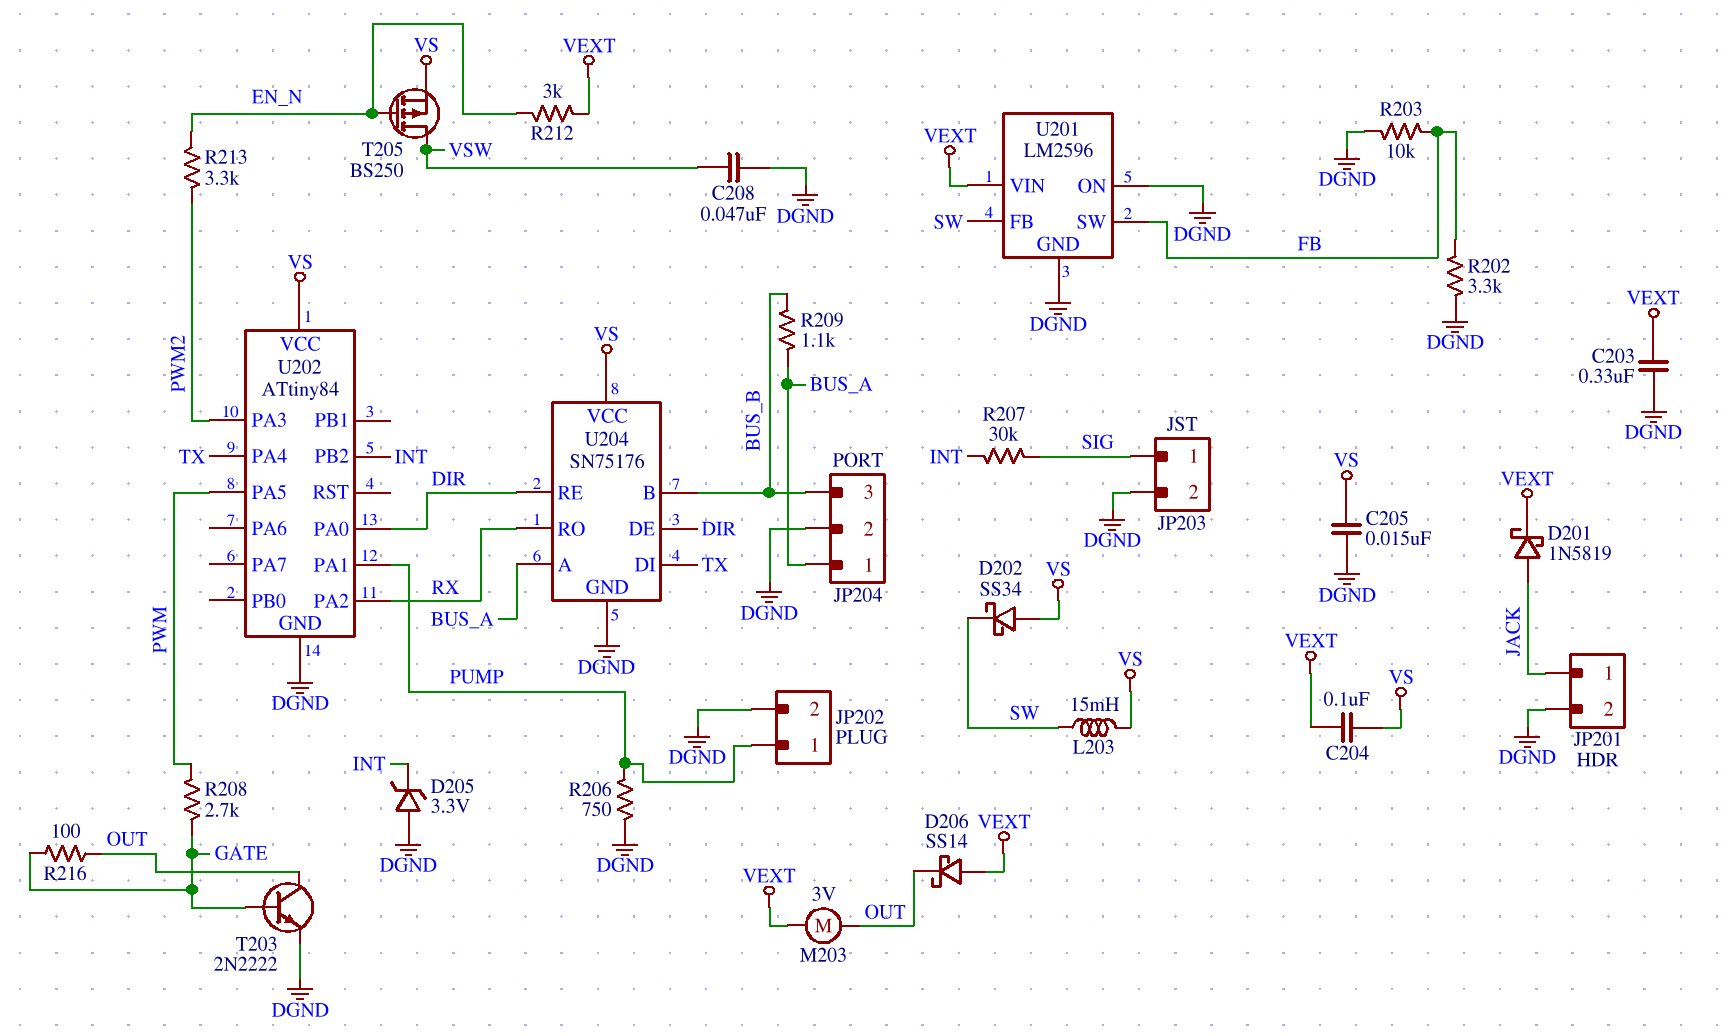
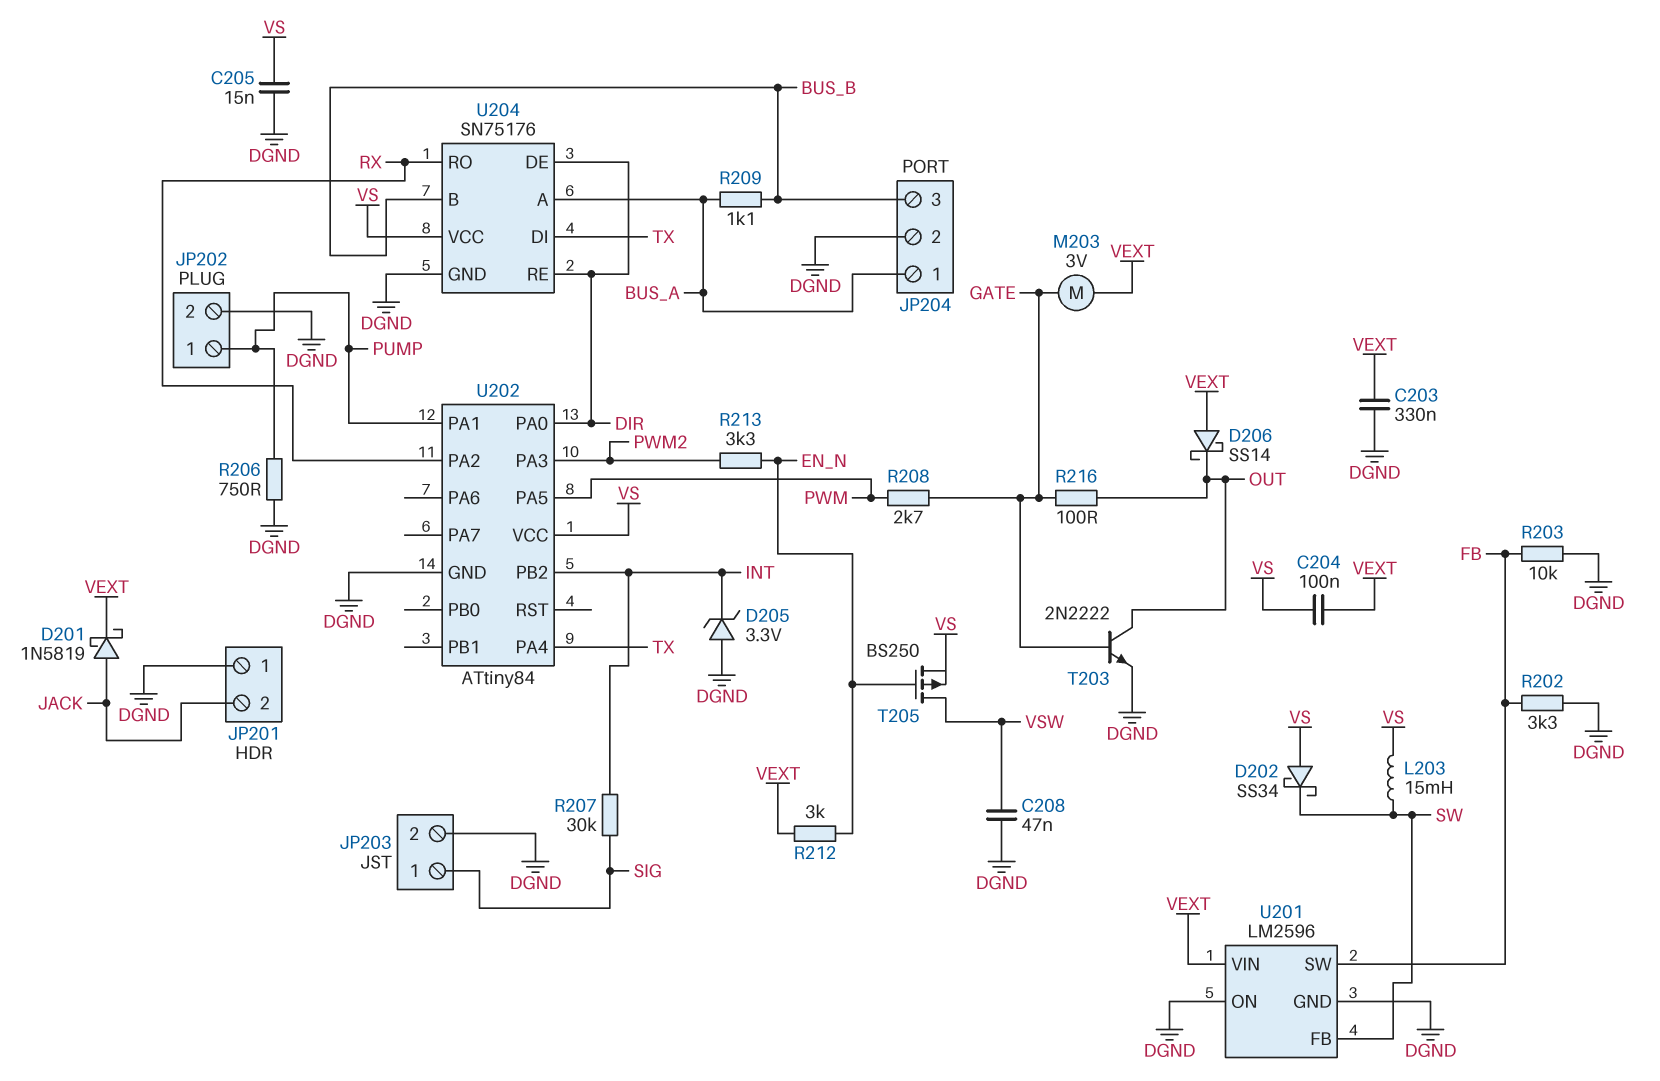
JP201 pin 1: JACK -> DGND
JP201 pin 2: DGND -> JACK
M203: motor 3V (OUT, VEXT) -> motor 3V (GATE, VEXT)

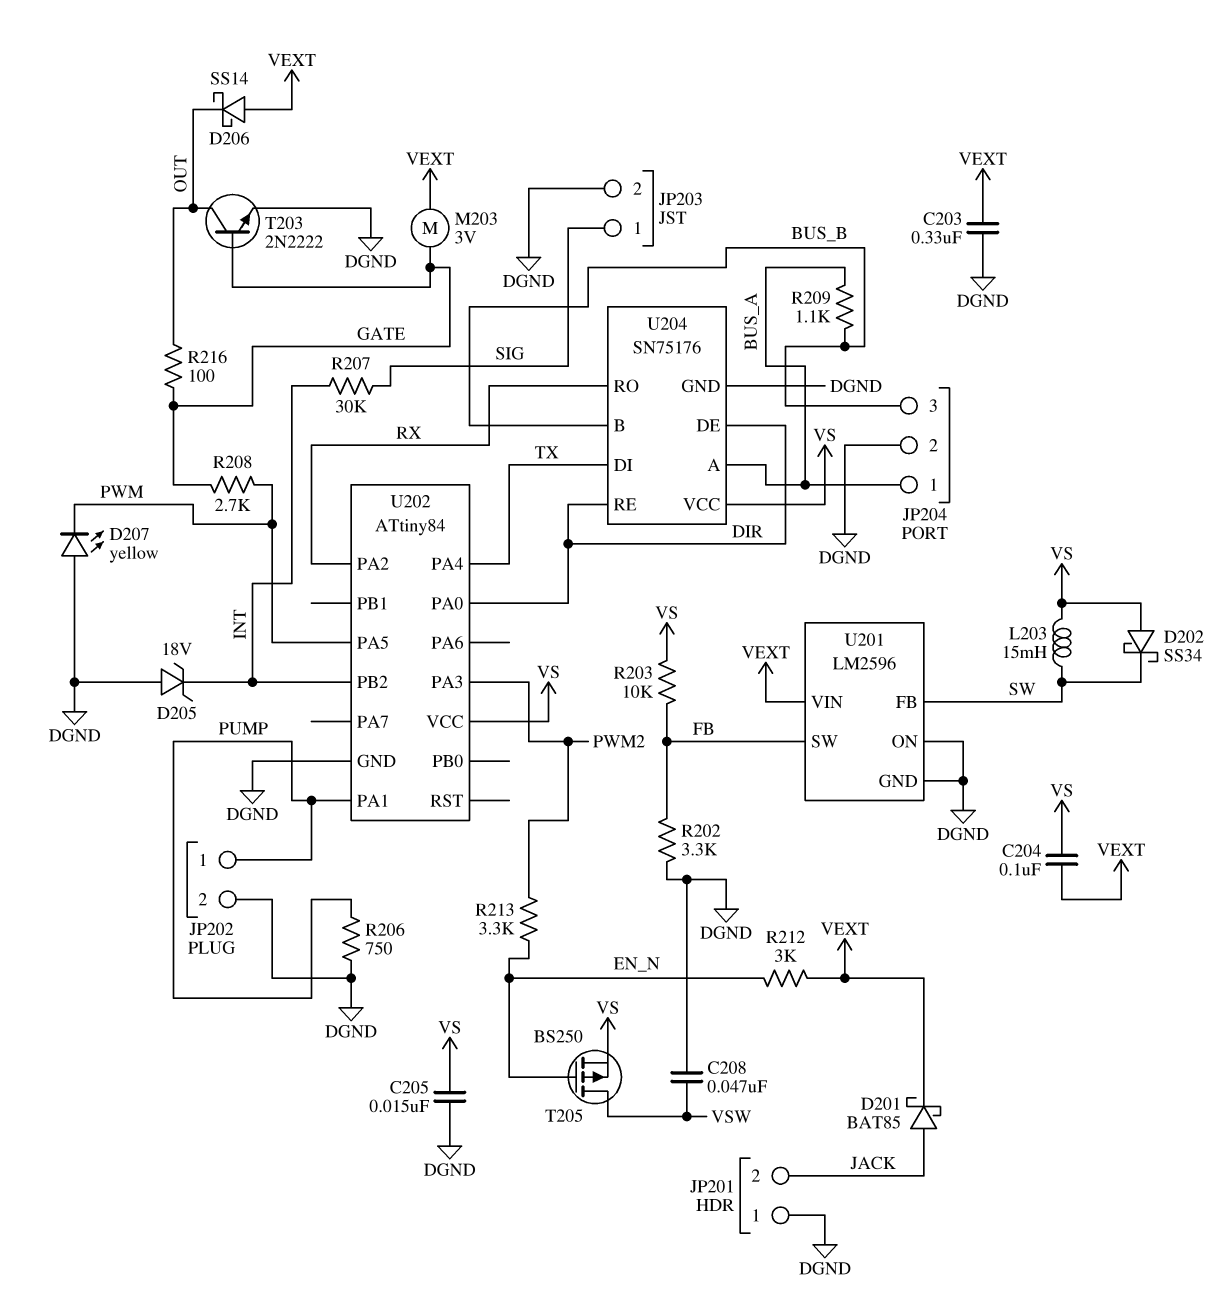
D201: schottky 1N5819 (A JACK, K VEXT) -> schottky BAT85 (A JACK, K VEXT)
D205: zener 3.3V (A DGND, K INT) -> zener 18V (A DGND, K INT)
D207: none -> LED yellow (A DGND, K PWM)
R203: 10k (DGND, FB) -> 10k (FB, VS)

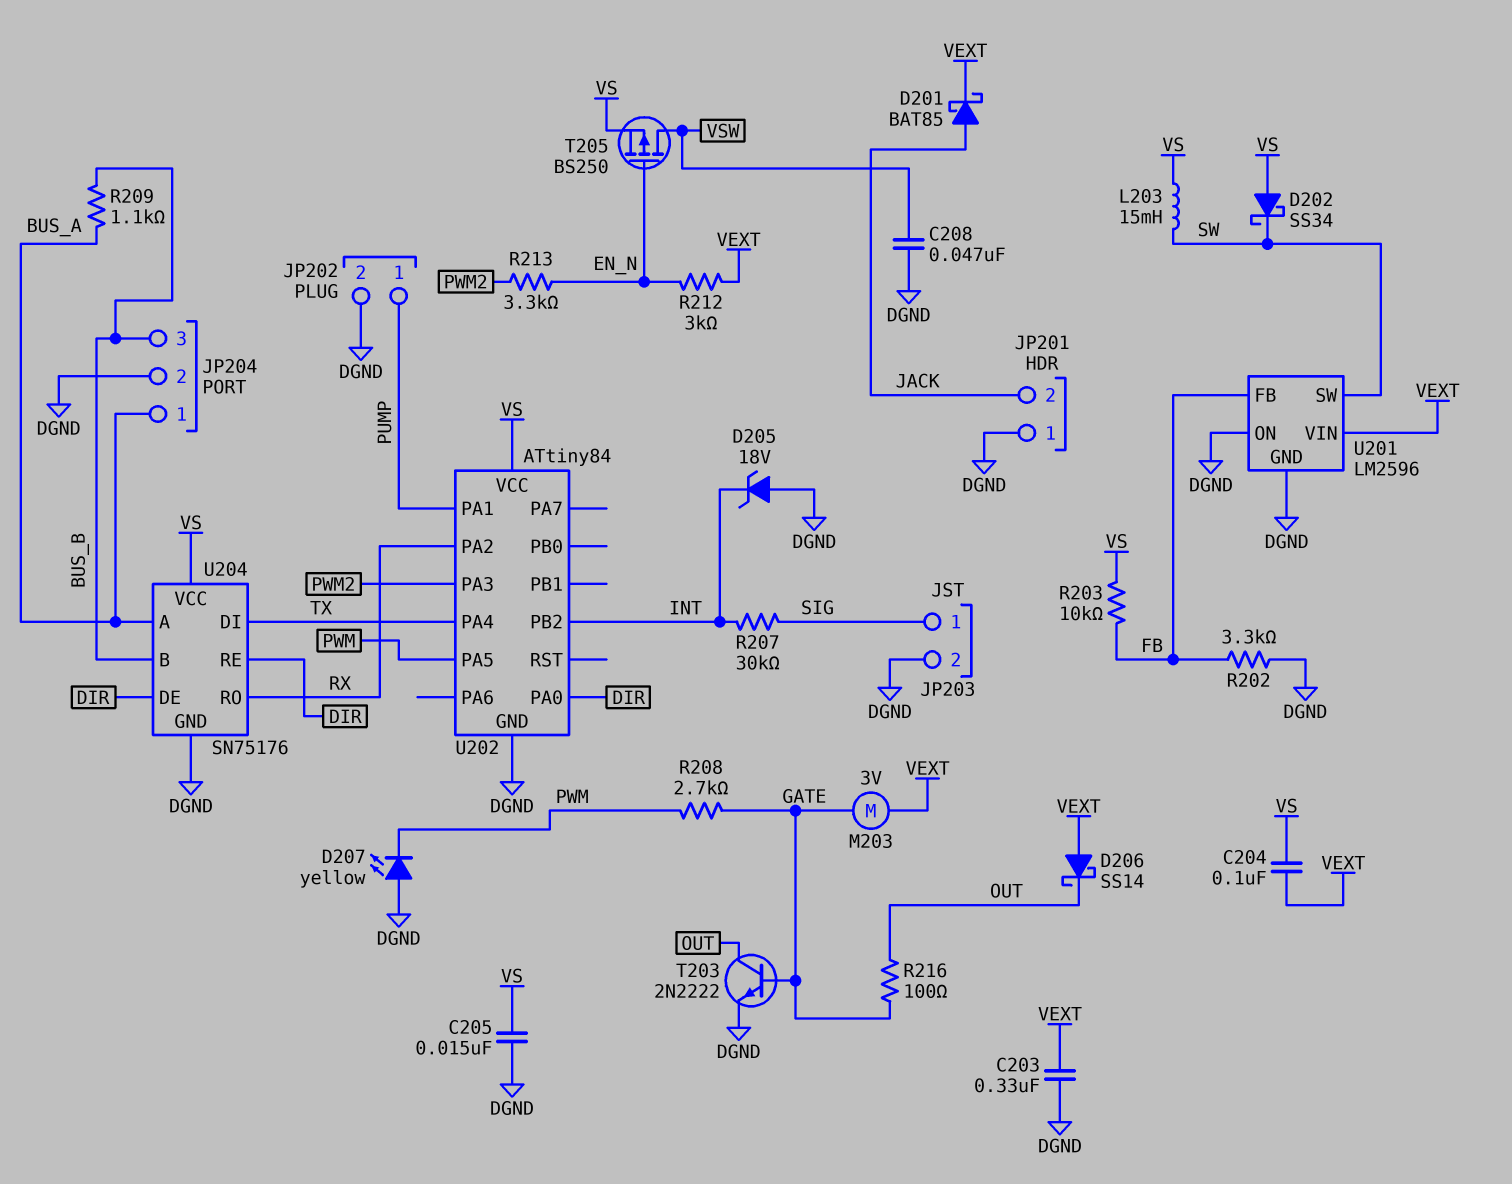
R206: 750 (DGND, PUMP) -> none
U201 pin FB: SW -> FB
U201 pin SW: FB -> SW

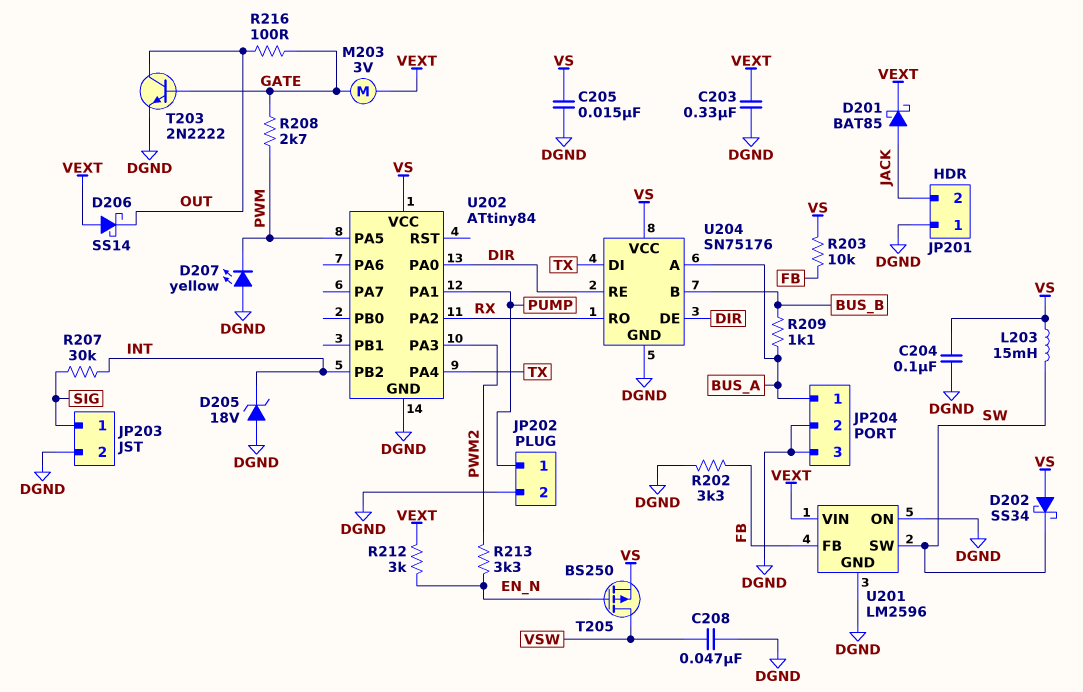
C204: 100nF (VEXT, VS) -> 100nF (DGND, VS)
JP204 pin 3: BUS_B -> DGND

